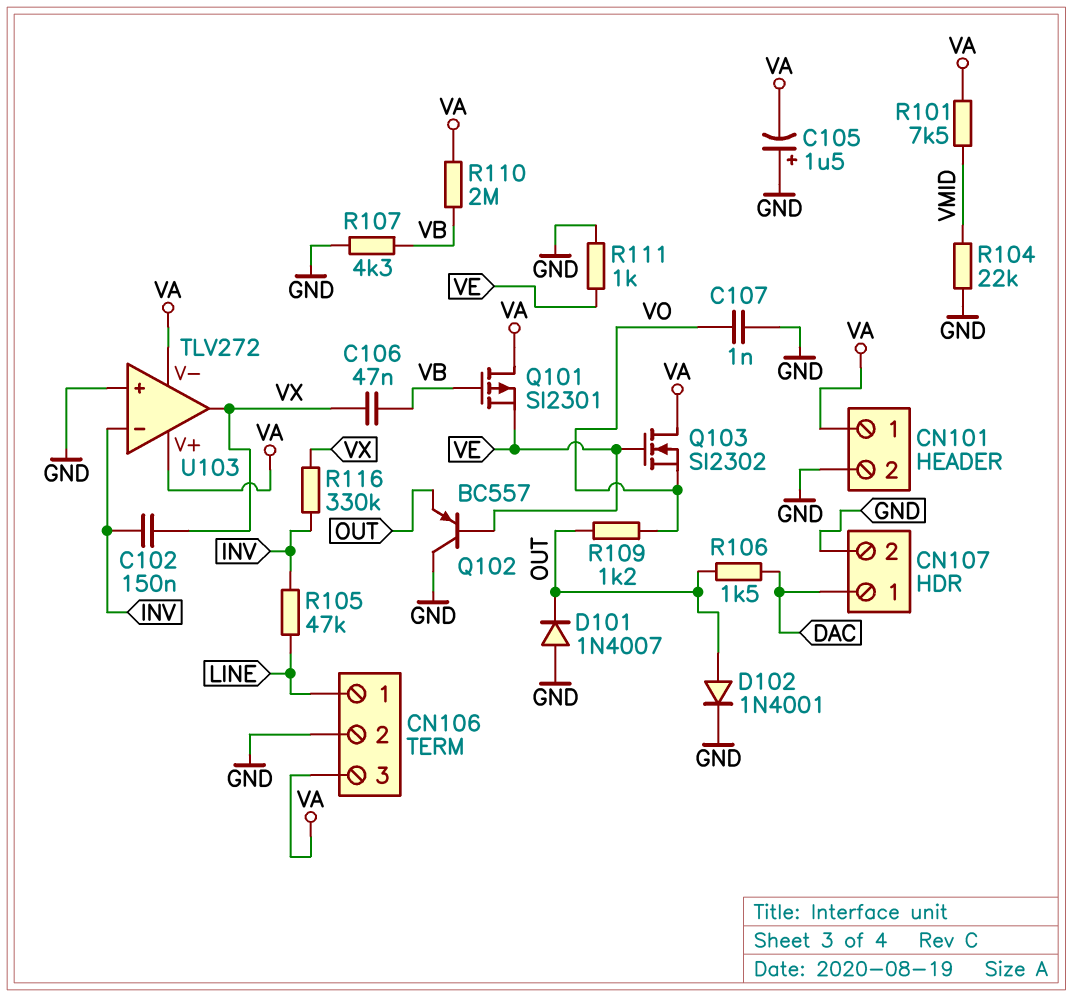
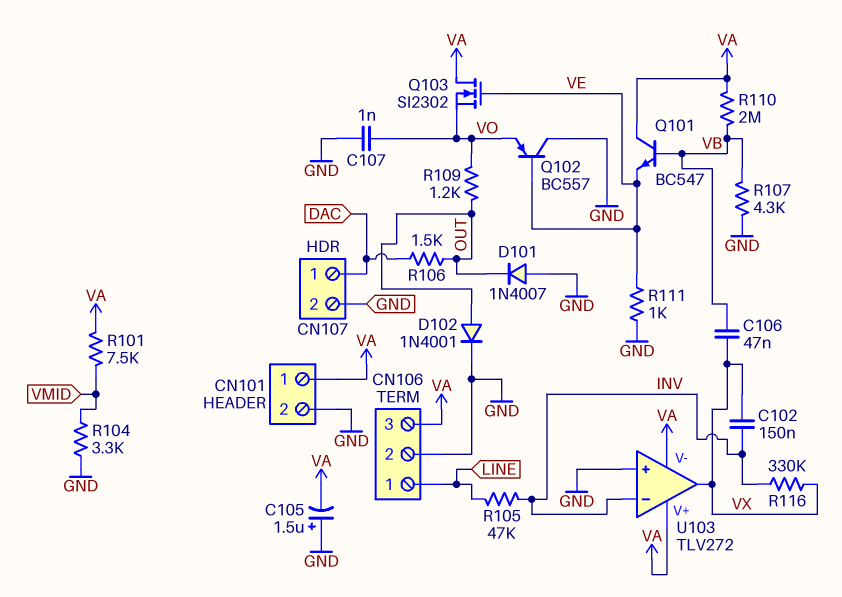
Q101: PMOS SI2301 (G VB, D VA, S VE) -> NPN BC547 (B VB, C VA, E VE)
Q102: PNP BC557 (B VE, C GND, E OUT) -> PNP BC557 (B VE, C GND, E VO)
R104: 22k (GND, VMID) -> 3.3k (GND, VMID)

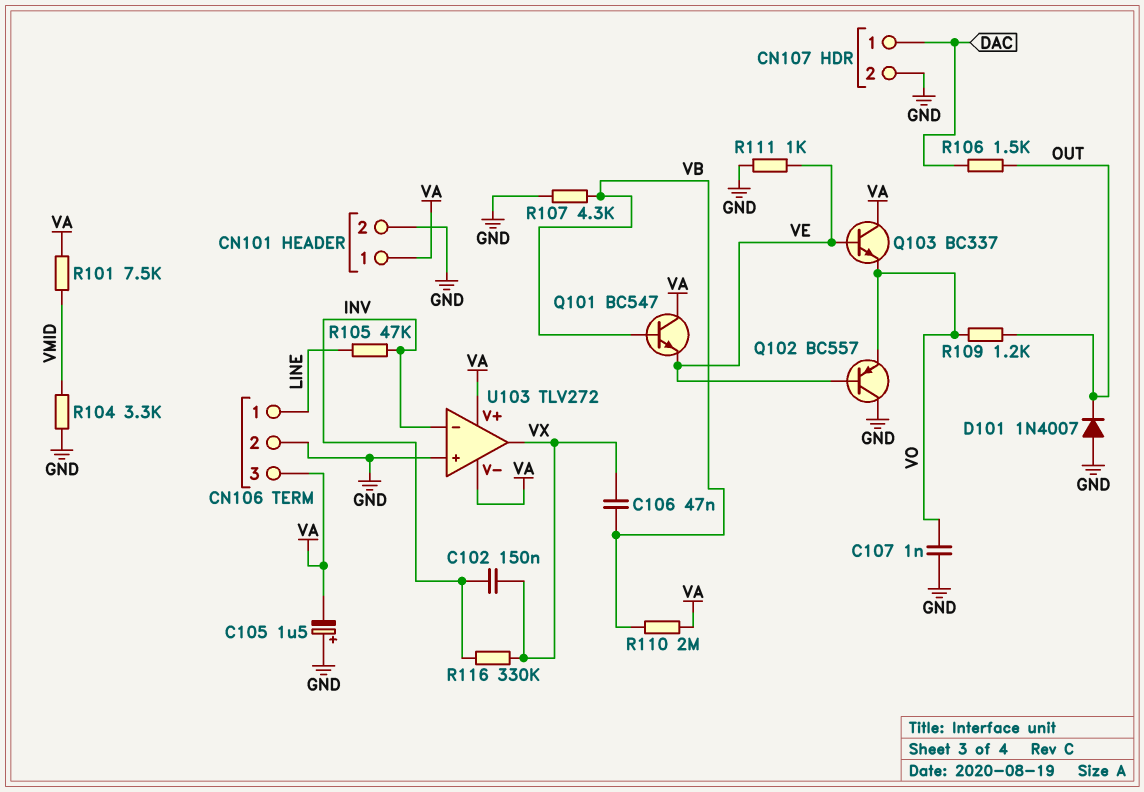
D102: diode 1N4001 (A OUT, K GND) -> none
Q103: NMOS SI2302 (G VE, D VA, S VO) -> NPN BC337 (B VE, C VA, E VO)

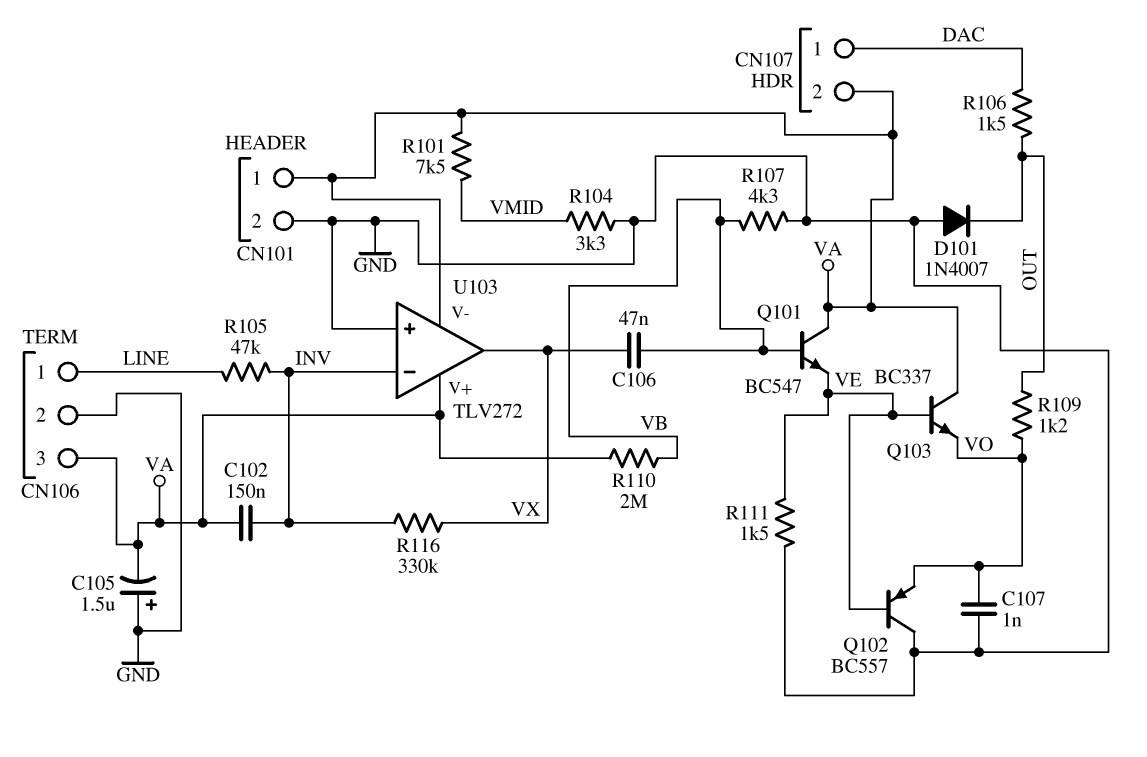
C102: 150nF (INV, VX) -> 150nF (INV, VA)
CN107 pin 2: GND -> VA
R111: 1k (GND, VE) -> 1.5k (GND, VE)

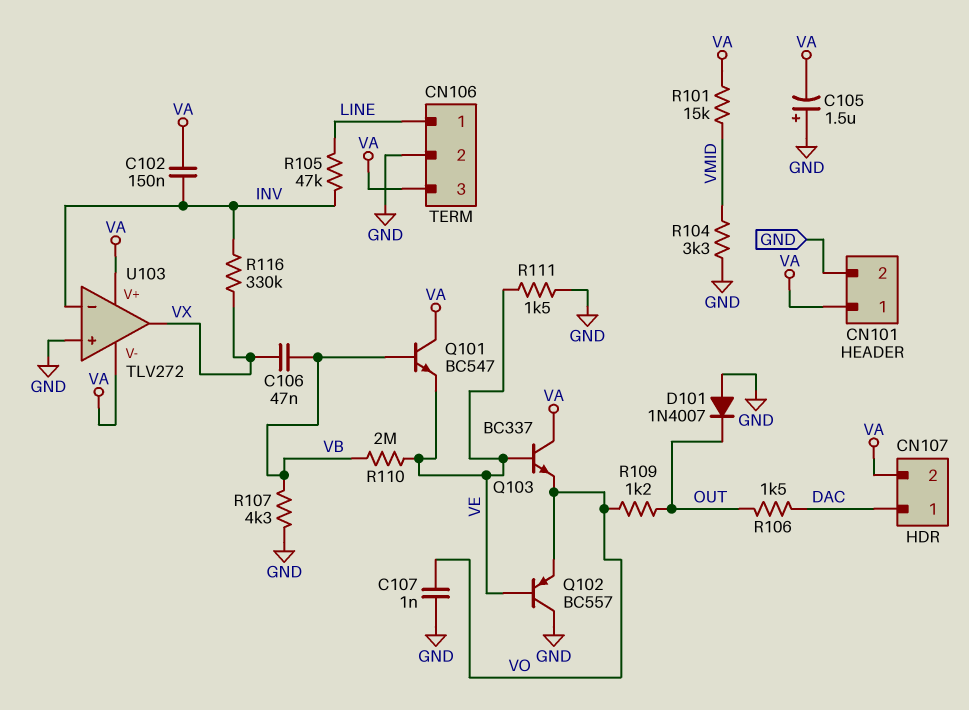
R101: 7.5k (VA, VMID) -> 15k (VA, VMID)
R110: 2M (VA, VB) -> 2M (VB, VE)

